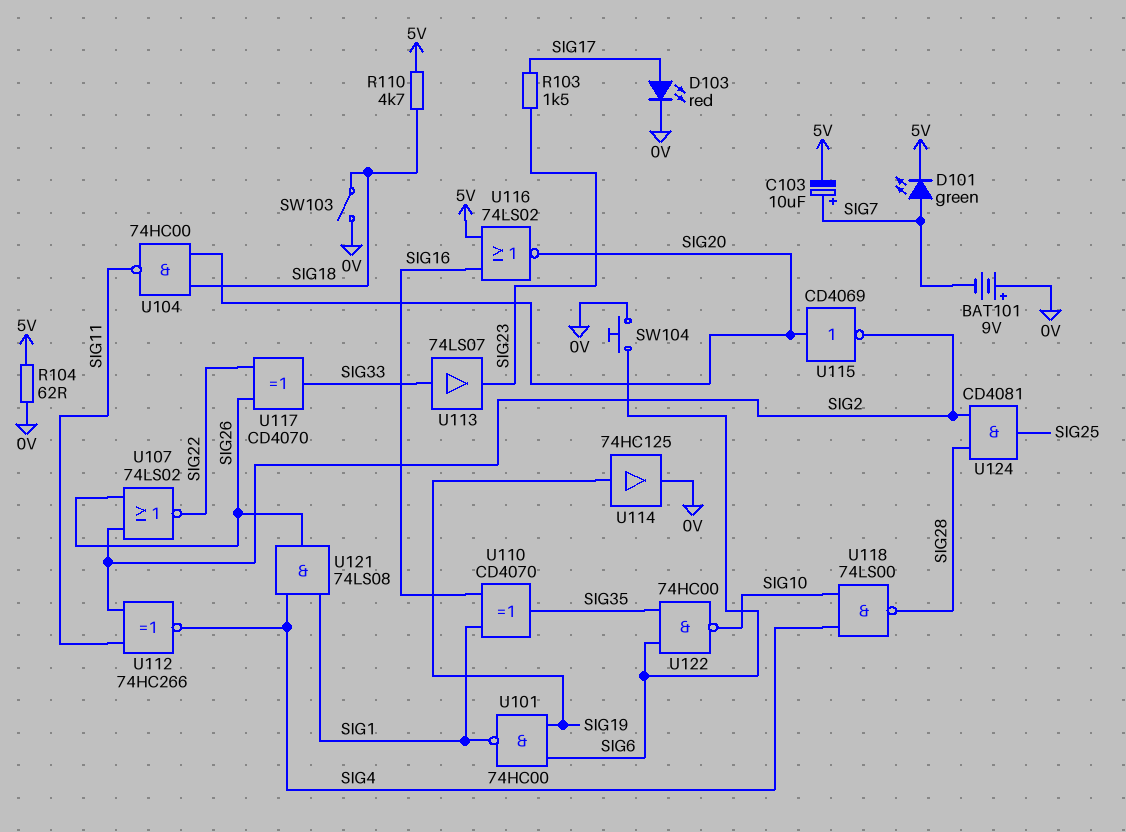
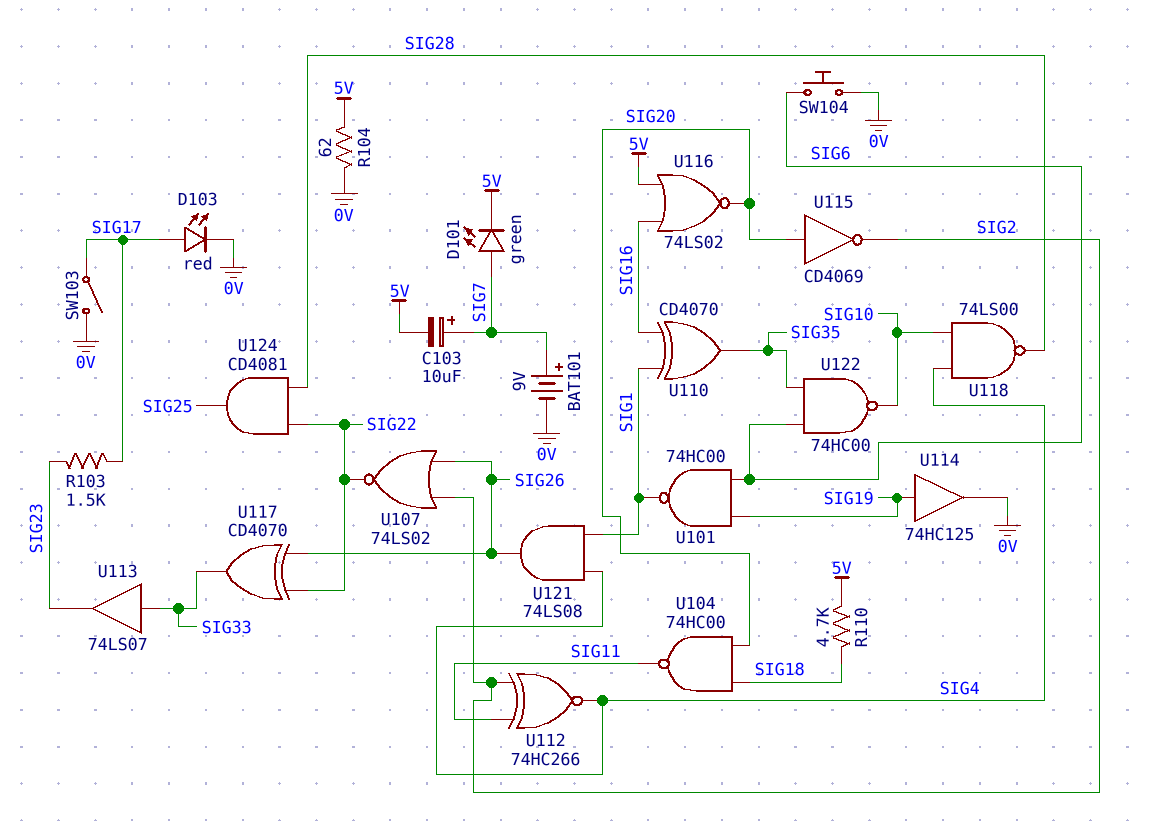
BAT101: 9V (plus 0V, minus SIG7) -> 9V (plus SIG7, minus 0V)
SW103: switch (0V, SIG18) -> switch (0V, SIG17)
U124: AND CD4081 (in SIG2, in SIG28, out SIG25) -> AND CD4081 (in SIG22, in SIG28, out SIG25)

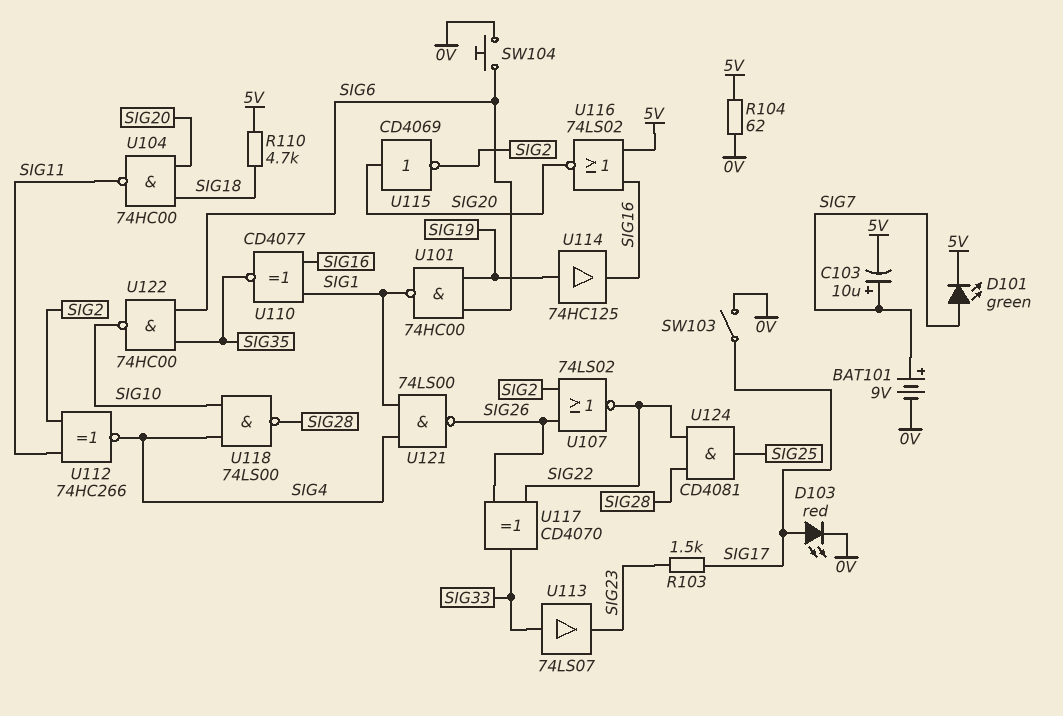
U110: XOR CD4070 (in SIG1, in SIG16, out SIG35) -> XNOR CD4077 (in SIG1, in SIG16, out SIG35)
U114: buffer 74HC125 (in SIG19, out 0V) -> buffer 74HC125 (in SIG19, out SIG16)
U121: AND 74LS08 (in SIG1, in SIG4, out SIG26) -> NAND 74LS00 (in SIG1, in SIG4, out SIG26)

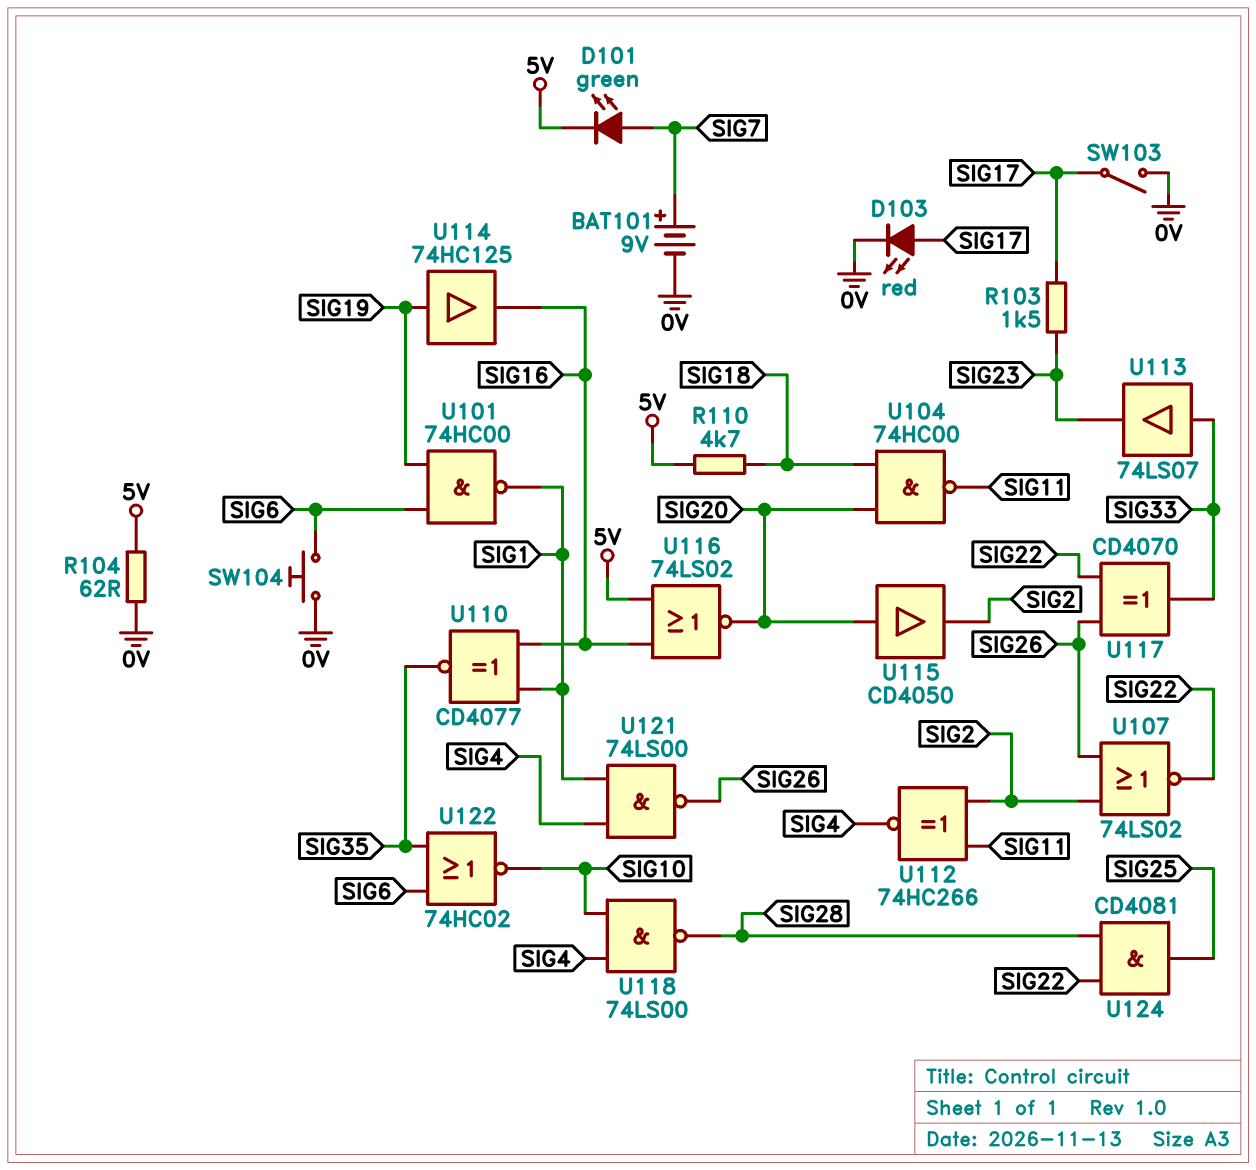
C103: 10uF (plus SIG7, minus 5V) -> none
U115: NOT CD4069 (in SIG20, out SIG2) -> buffer CD4050 (in SIG20, out SIG2)
U122: NAND 74HC00 (in SIG6, in SIG35, out SIG10) -> NOR 74HC02 (in SIG6, in SIG35, out SIG10)

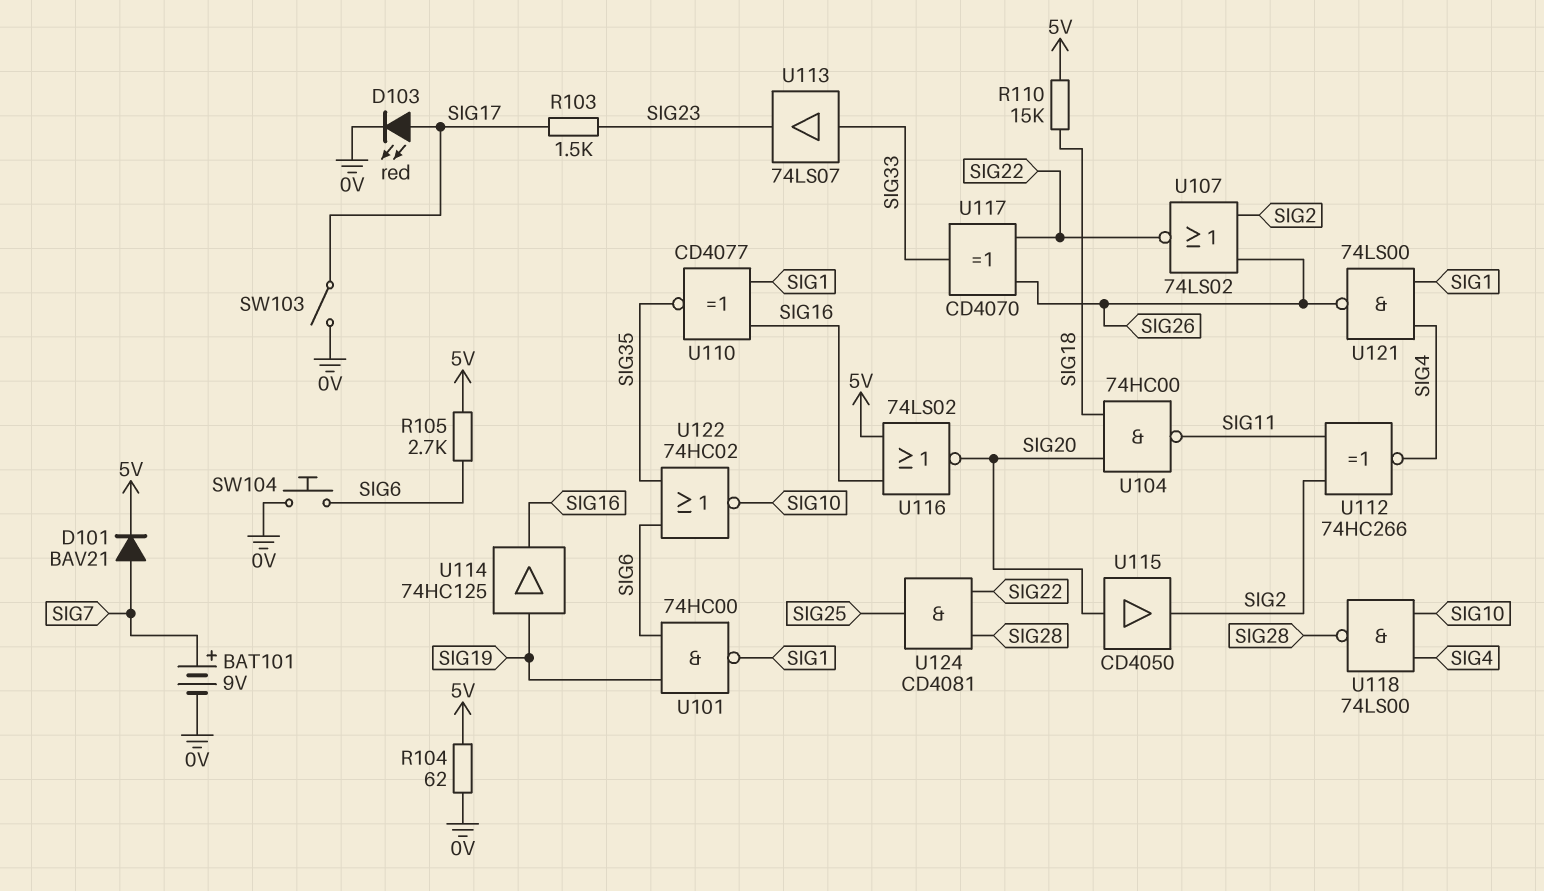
D101: LED green (A SIG7, K 5V) -> diode BAV21 (A SIG7, K 5V)
R105: none -> 2.7k (5V, SIG6)
R110: 4.7k (5V, SIG18) -> 15k (5V, SIG18)

